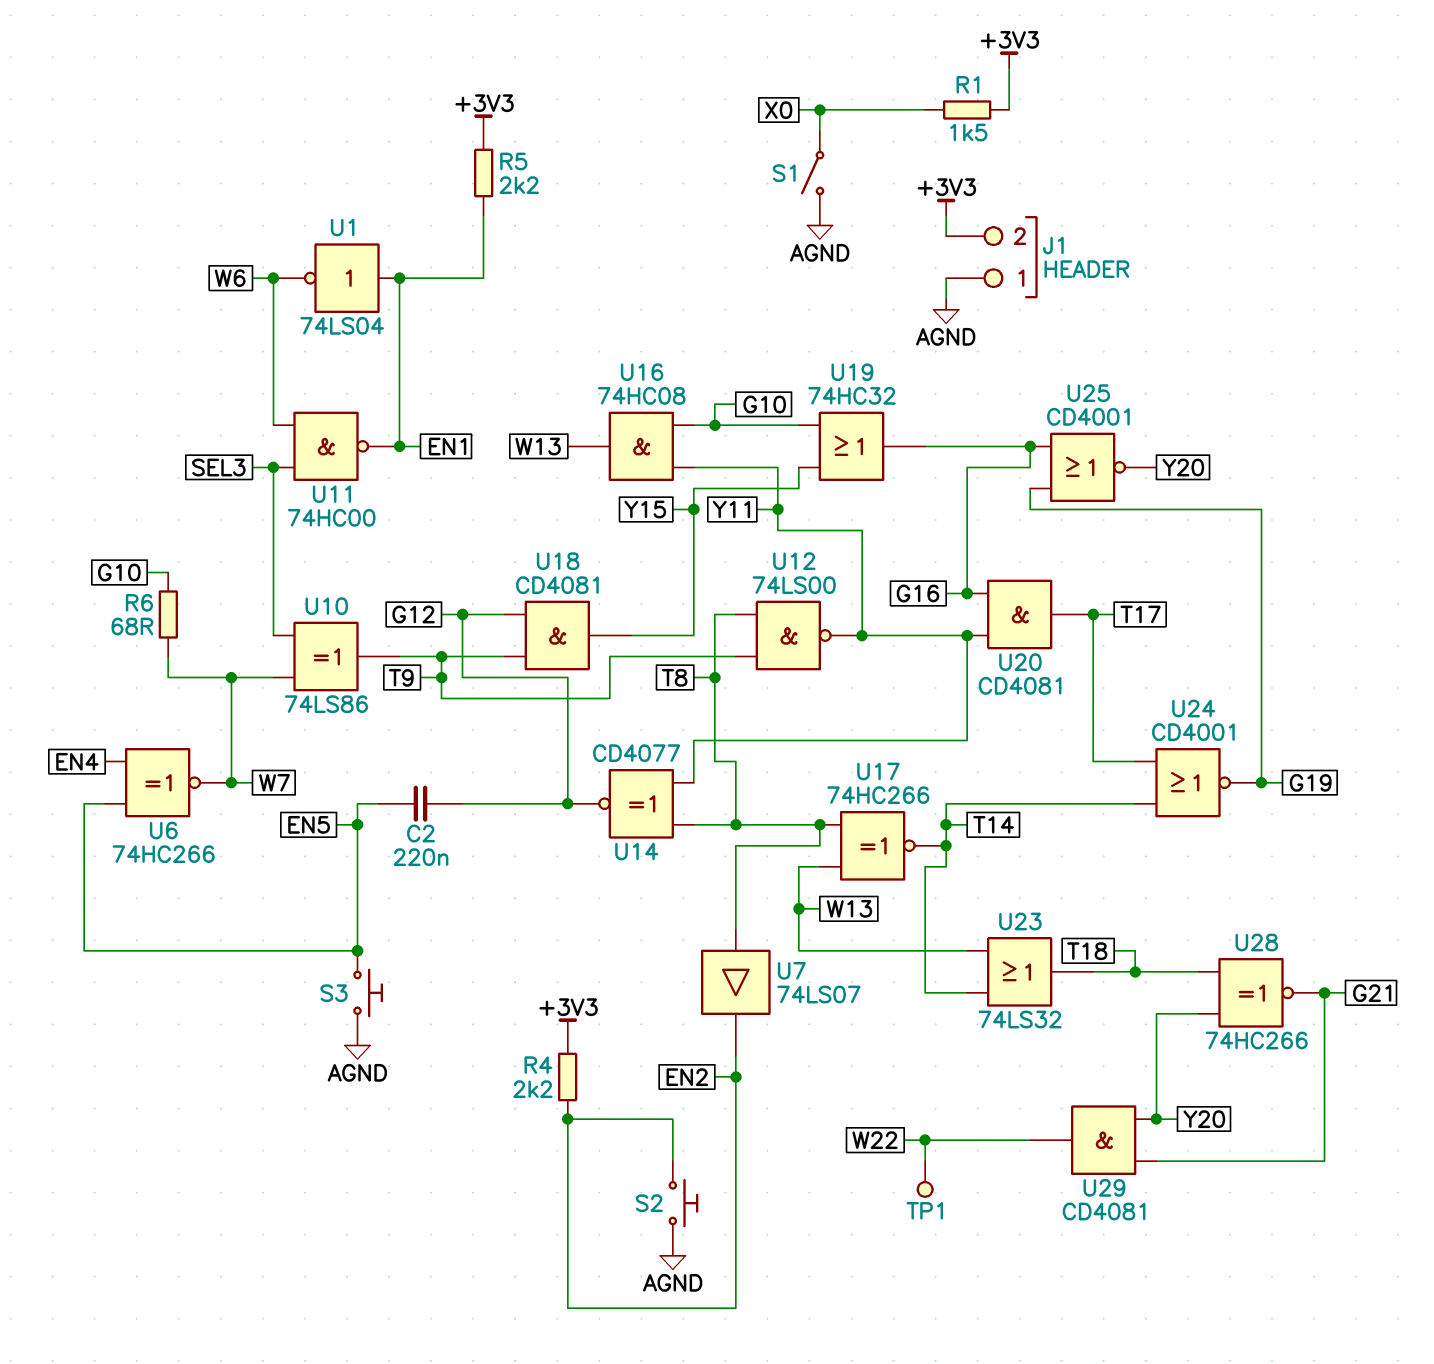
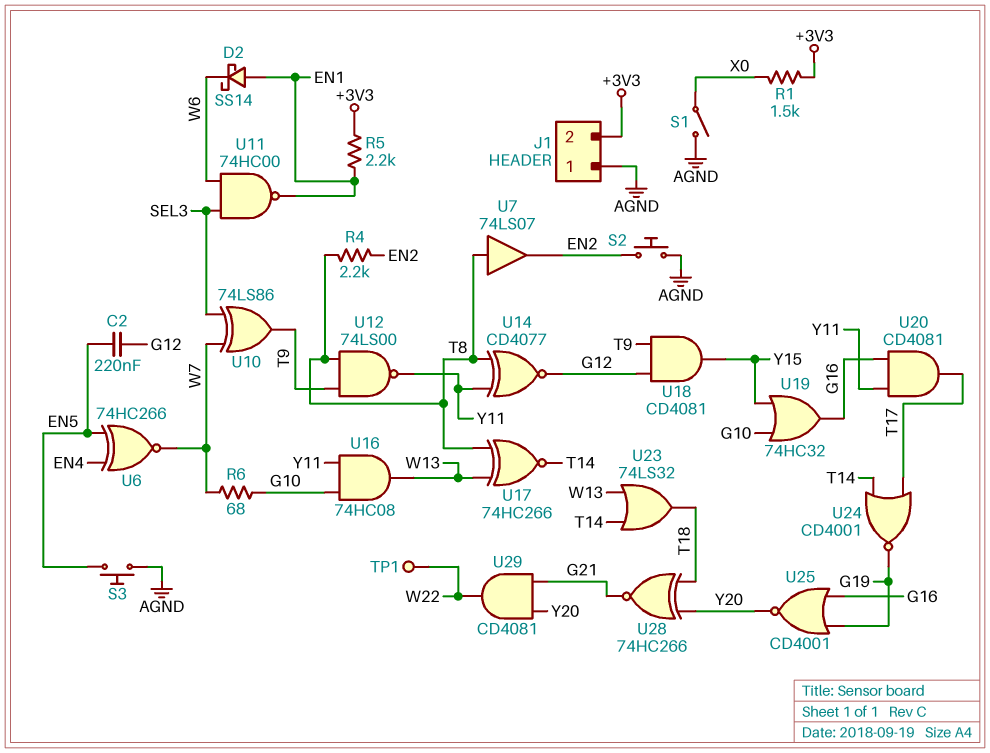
D2: none -> schottky SS14 (A EN1, K W6)
R4: 2.2k (+3V3, EN2) -> 2.2k (EN2, T8)
U1: NOT 74LS04 (in EN1, out W6) -> none

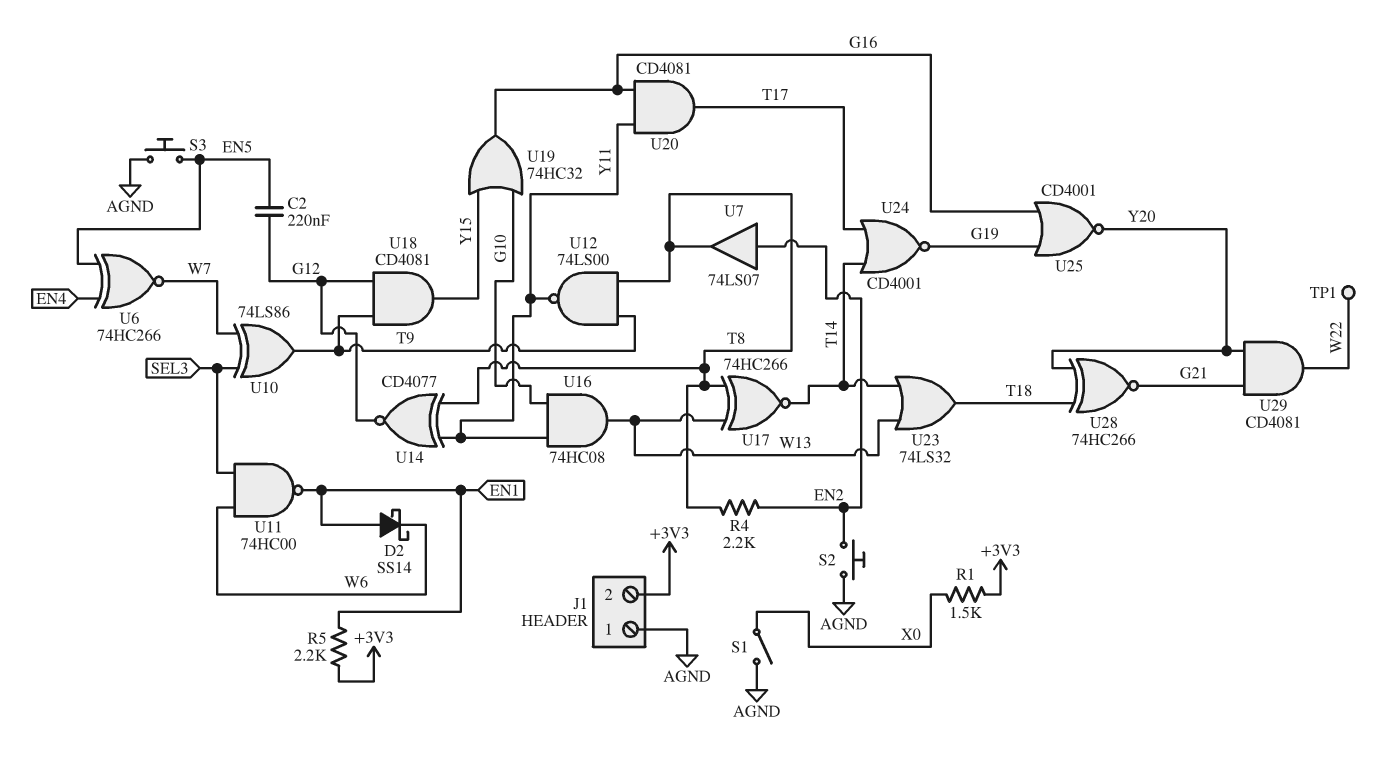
R6: 68 (G10, W7) -> none
U7: buffer 74LS07 (in T8, out EN2) -> buffer 74LS07 (in EN2, out T8)

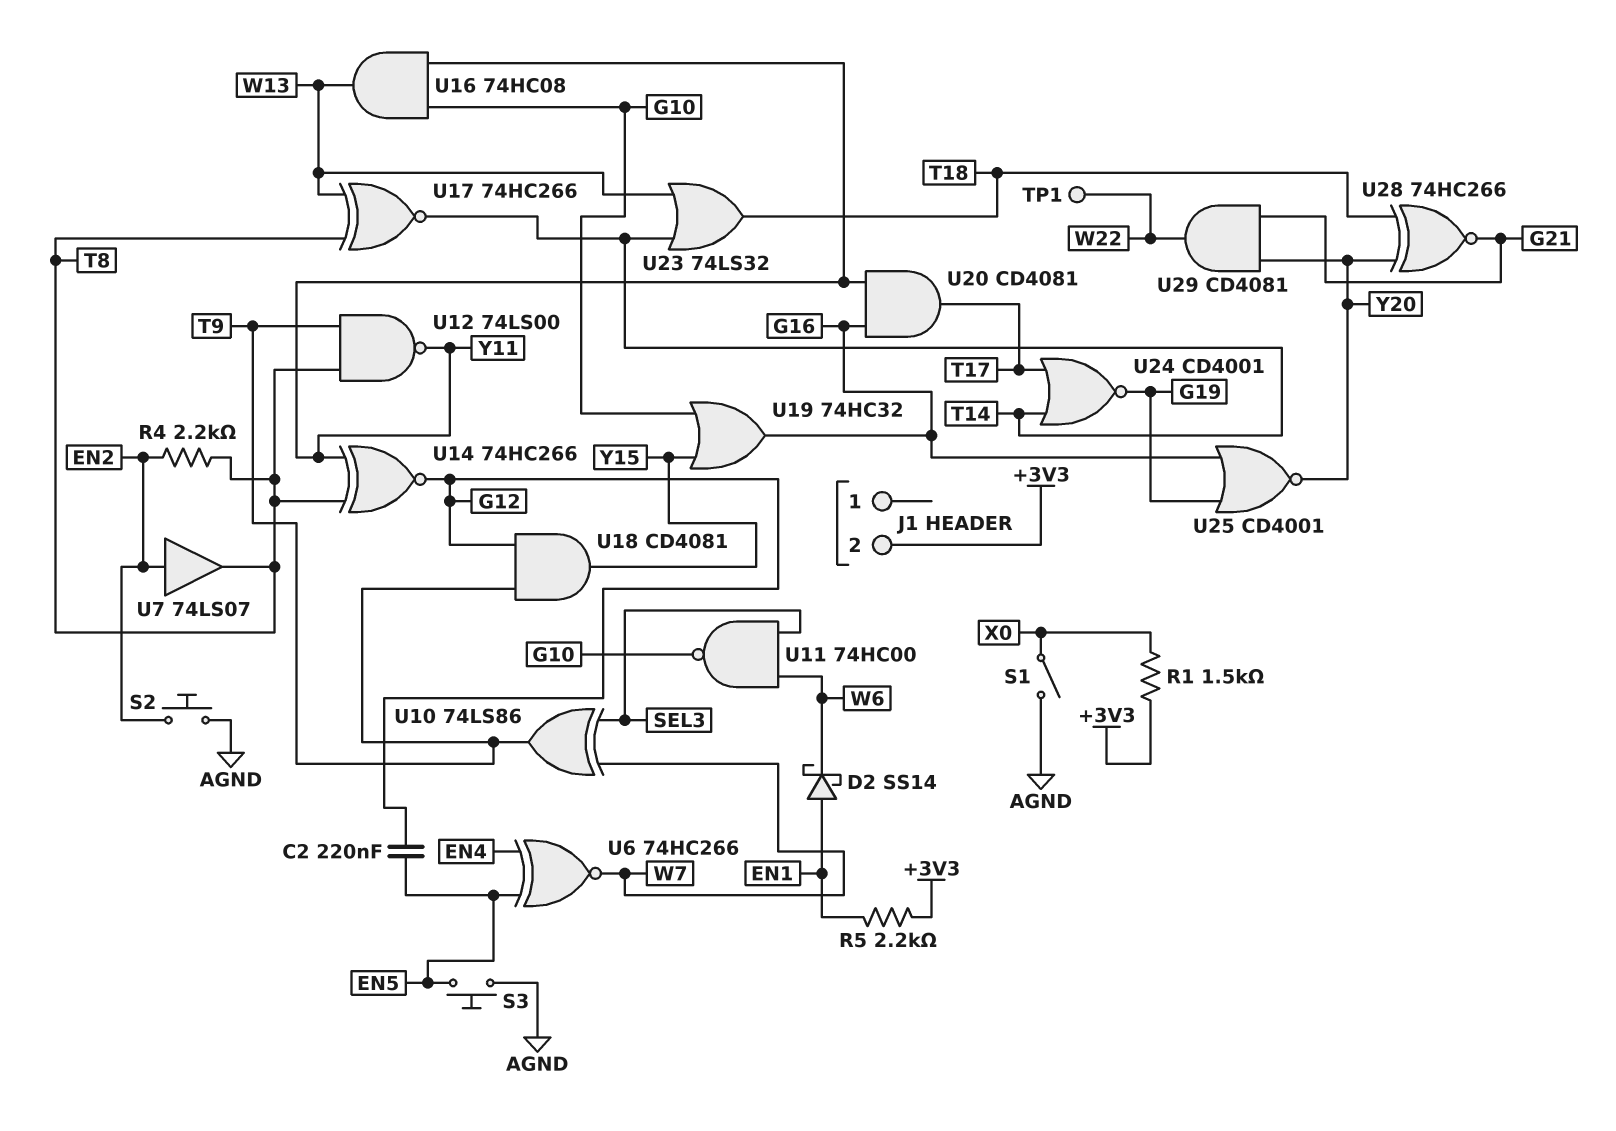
J1 pin 1: AGND -> none
U11: NAND 74HC00 (in SEL3, in W6, out EN1) -> NAND 74HC00 (in SEL3, in W6, out G10)
U14: XNOR CD4077 (in T8, in Y11, out G12) -> XNOR 74HC266 (in T8, in Y11, out G12)

